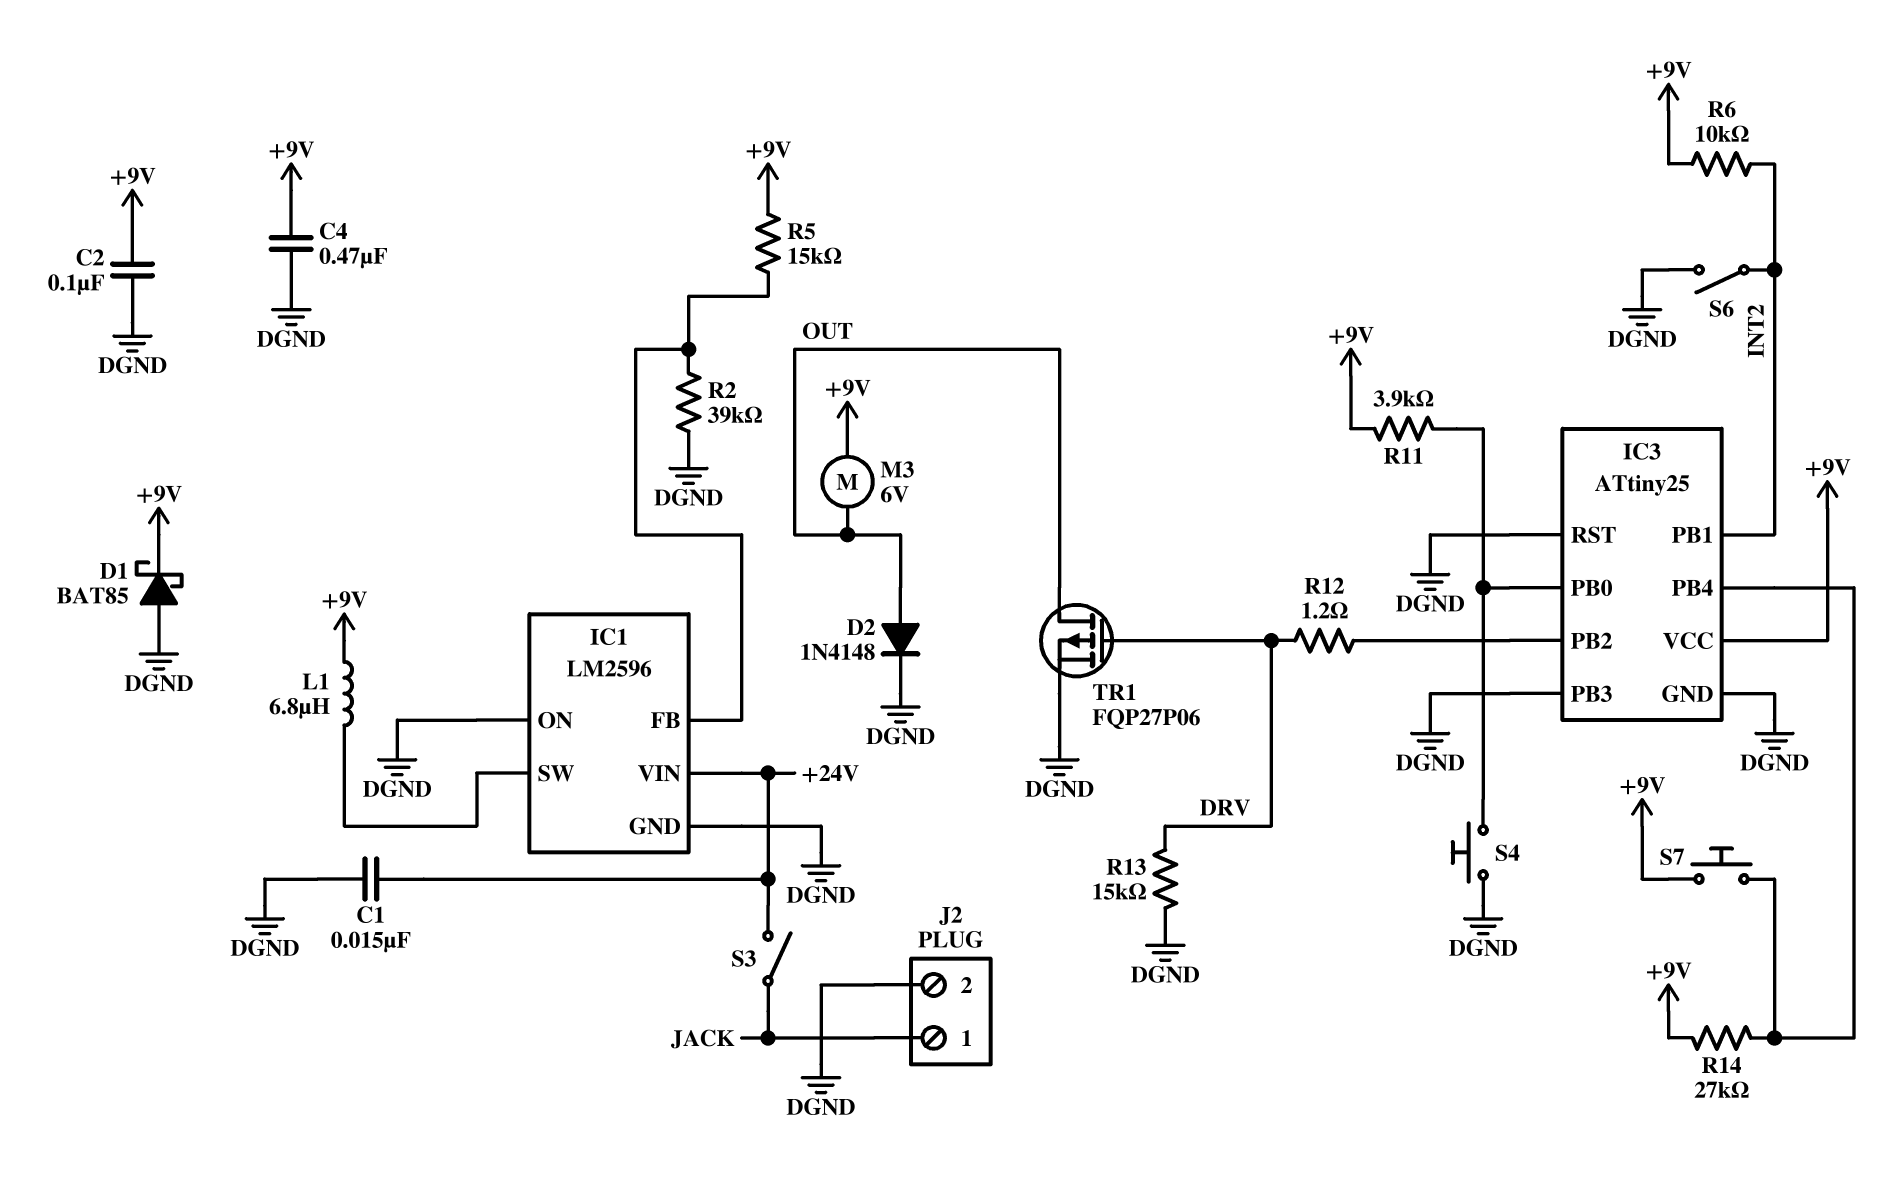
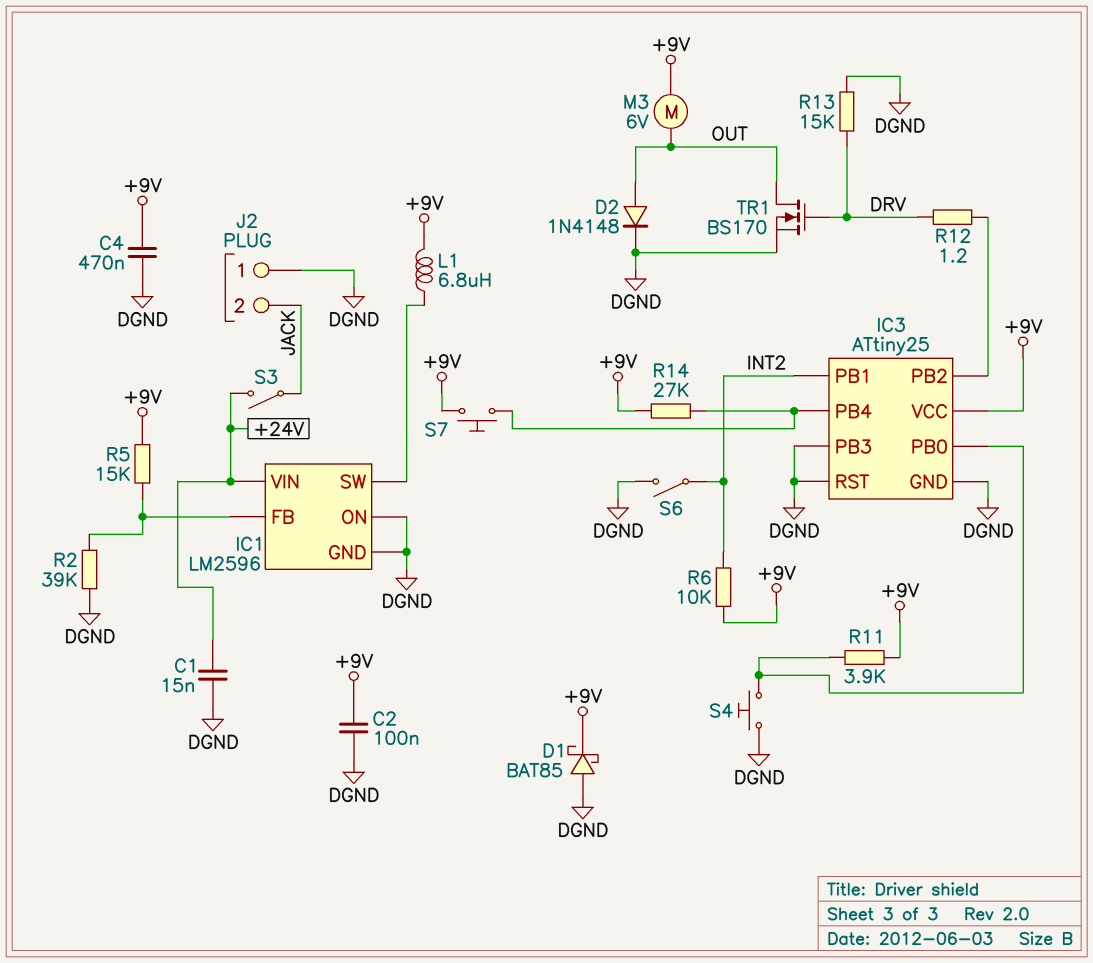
J2 pin 1: JACK -> DGND
J2 pin 2: DGND -> JACK
TR1: PMOS FQP27P06 (G DRV, D OUT, S DGND) -> NMOS BS170 (G DRV, D OUT, S DGND)

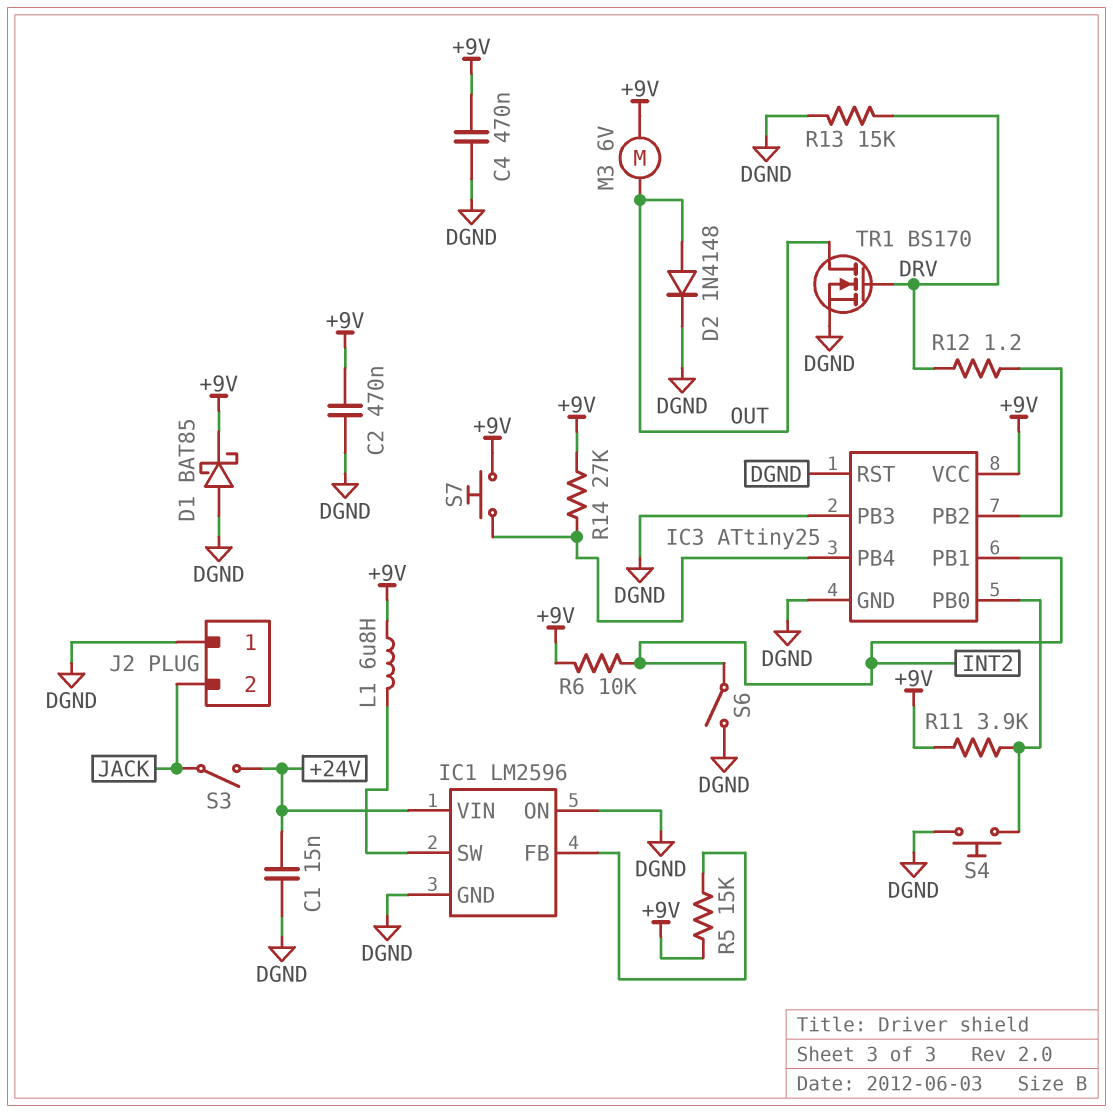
C2: 100nF (+9V, DGND) -> 470nF (+9V, DGND)
R2: 39k (DGND, IC1/FB) -> none

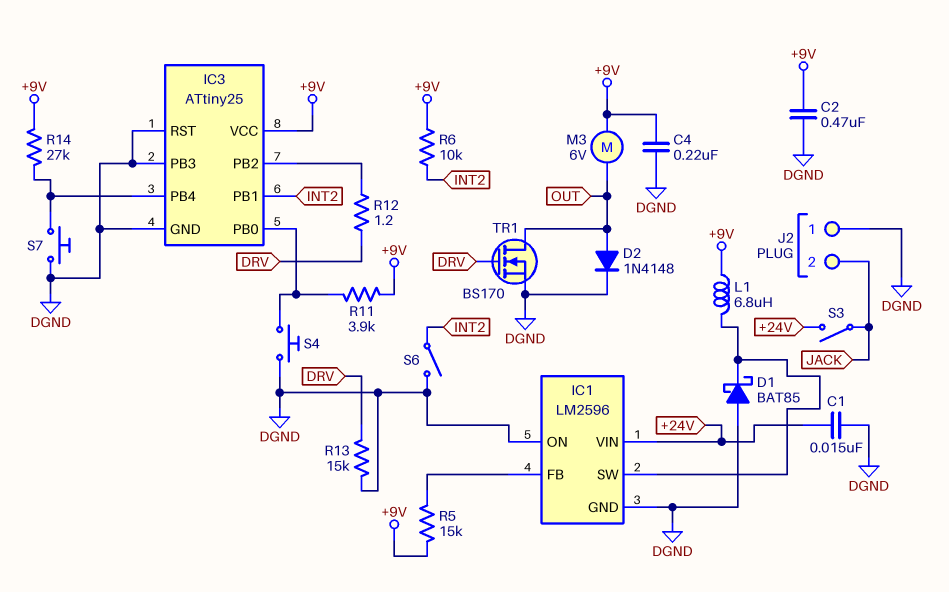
C4: 470nF (+9V, DGND) -> 220nF (+9V, DGND)
D1: schottky BAT85 (A DGND, K +9V) -> schottky BAT85 (A DGND, K IC1/SW)
S7: button (+9V, IC3/PB4) -> button (DGND, IC3/PB4)

